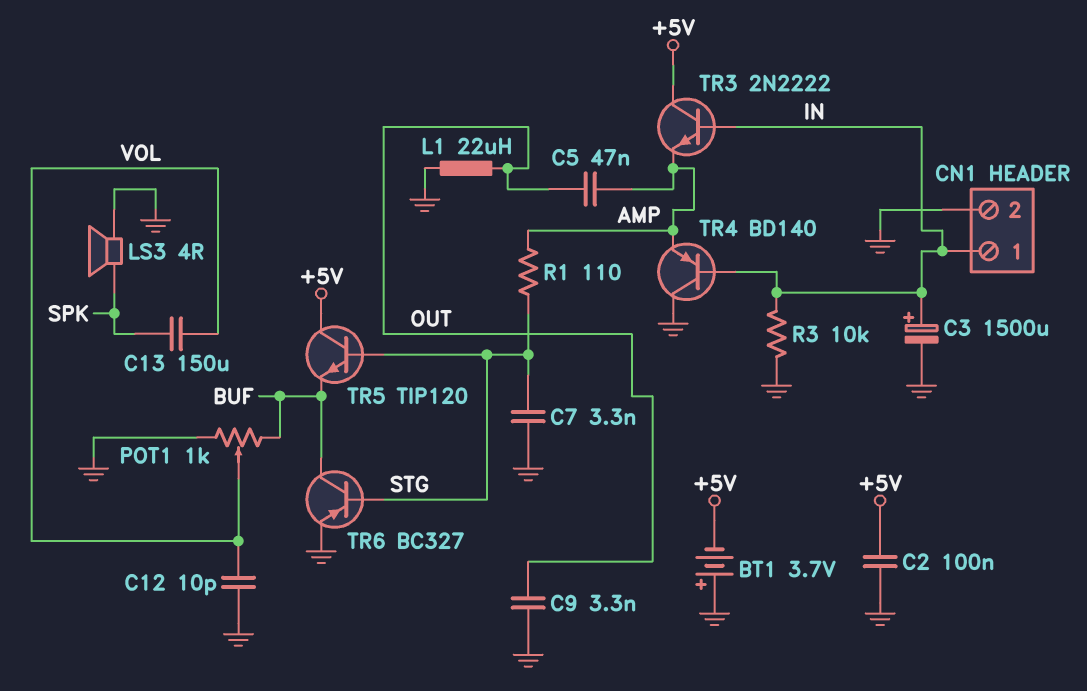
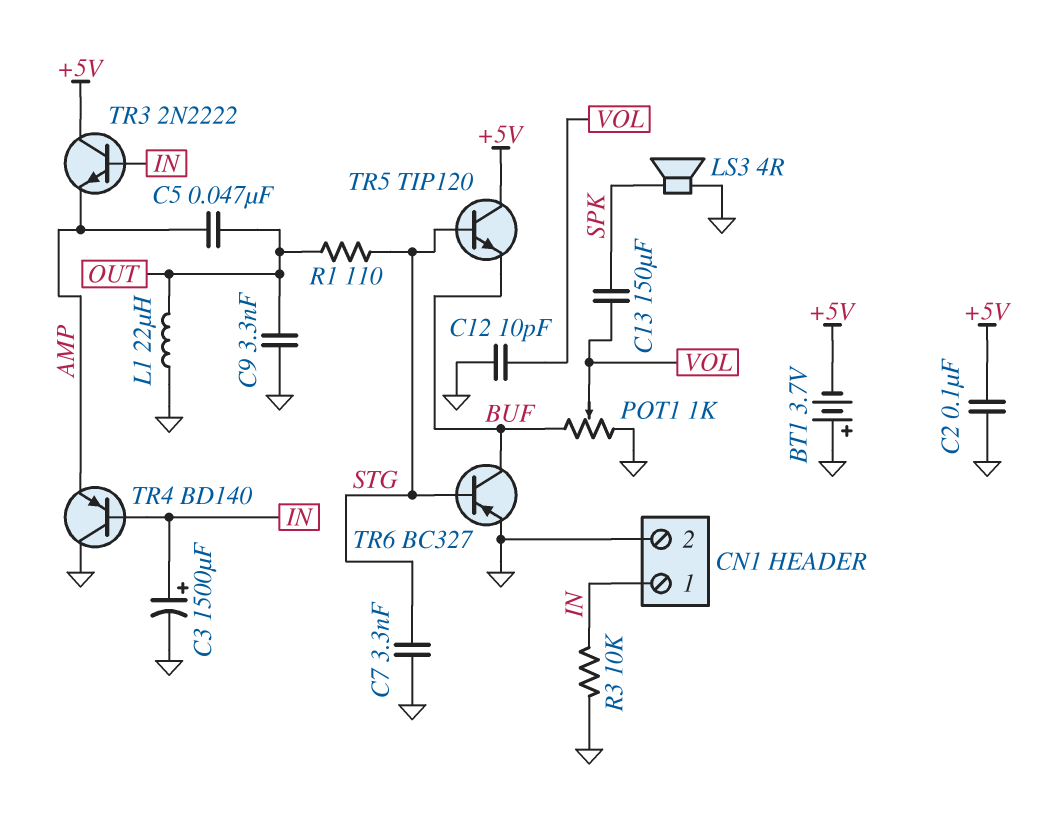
R1: 110 (AMP, STG) -> 110 (OUT, STG)

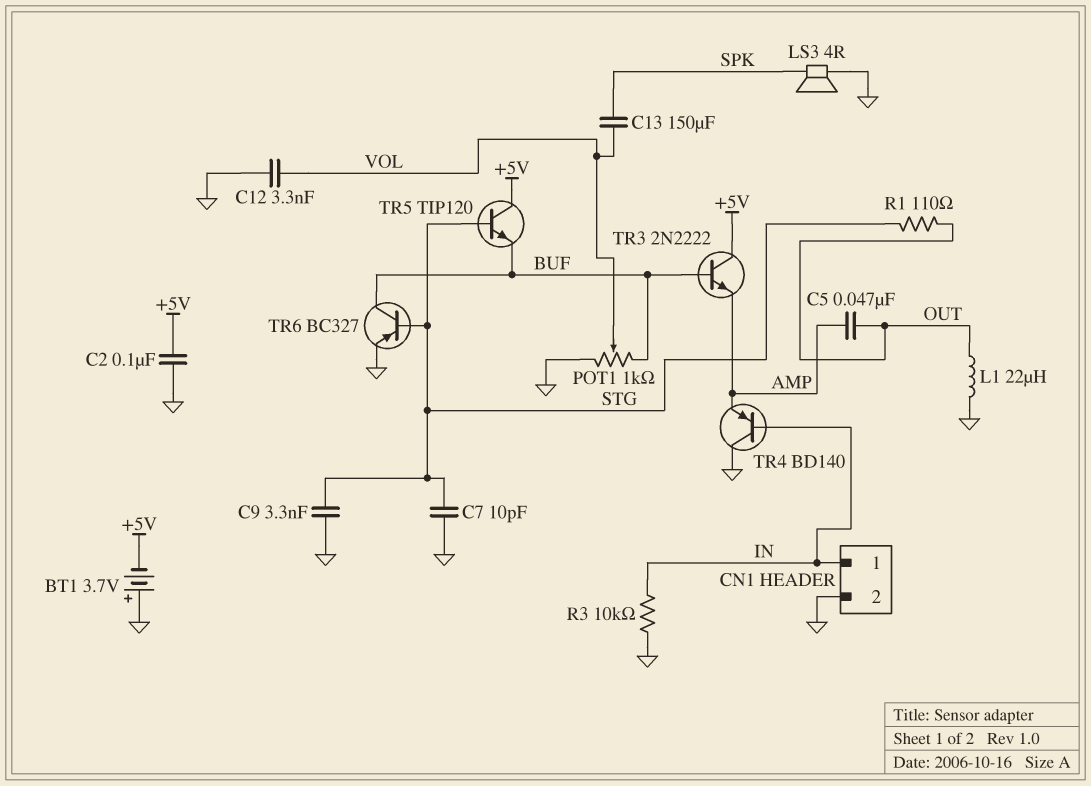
C3: 1500uF (plus IN, minus GND) -> none
C7: 3.3nF (GND, STG) -> 10pF (GND, STG)
C9: 3.3nF (GND, OUT) -> 3.3nF (GND, STG)
C12: 10pF (GND, VOL) -> 3.3nF (GND, VOL)
TR3: NPN 2N2222 (B IN, C +5V, E AMP) -> NPN 2N2222 (B BUF, C +5V, E AMP)

